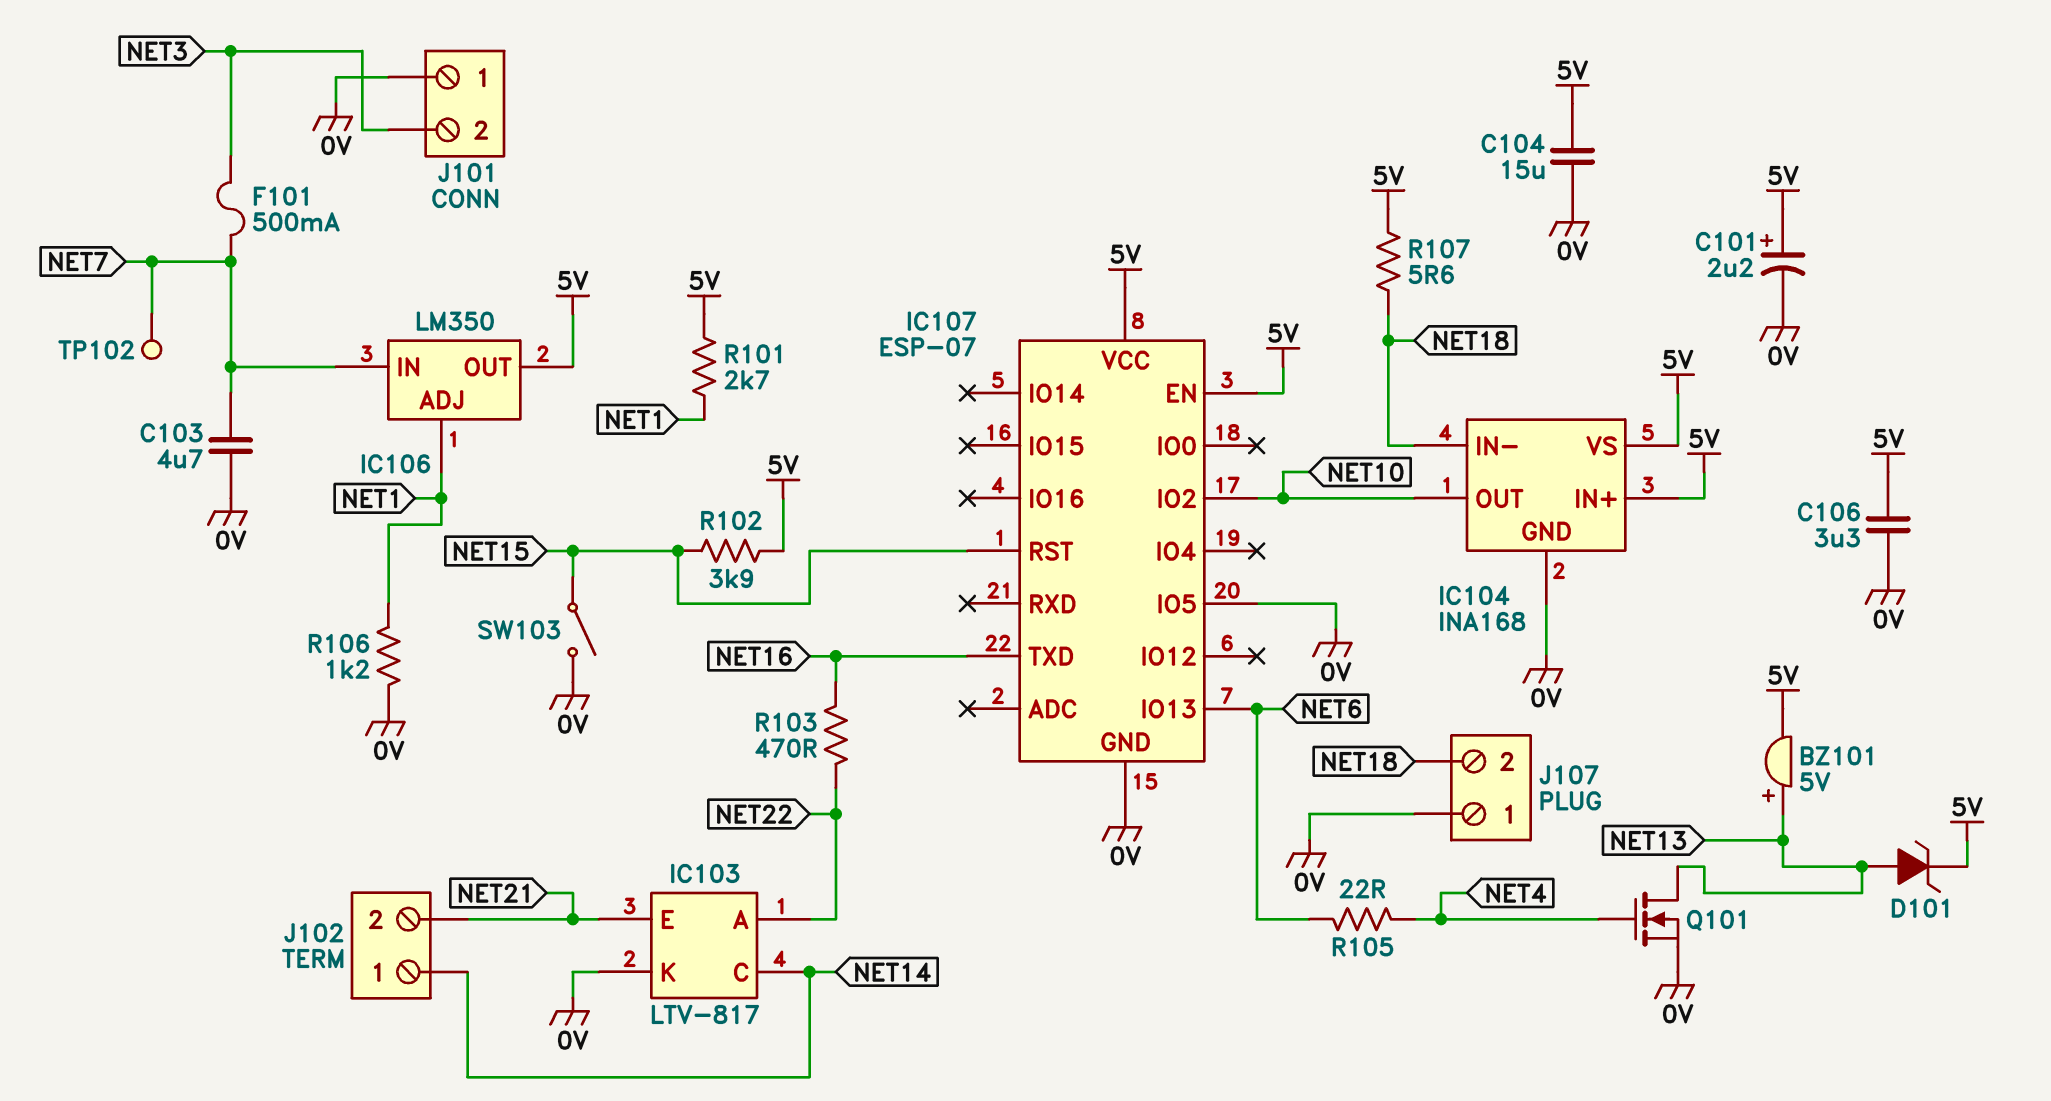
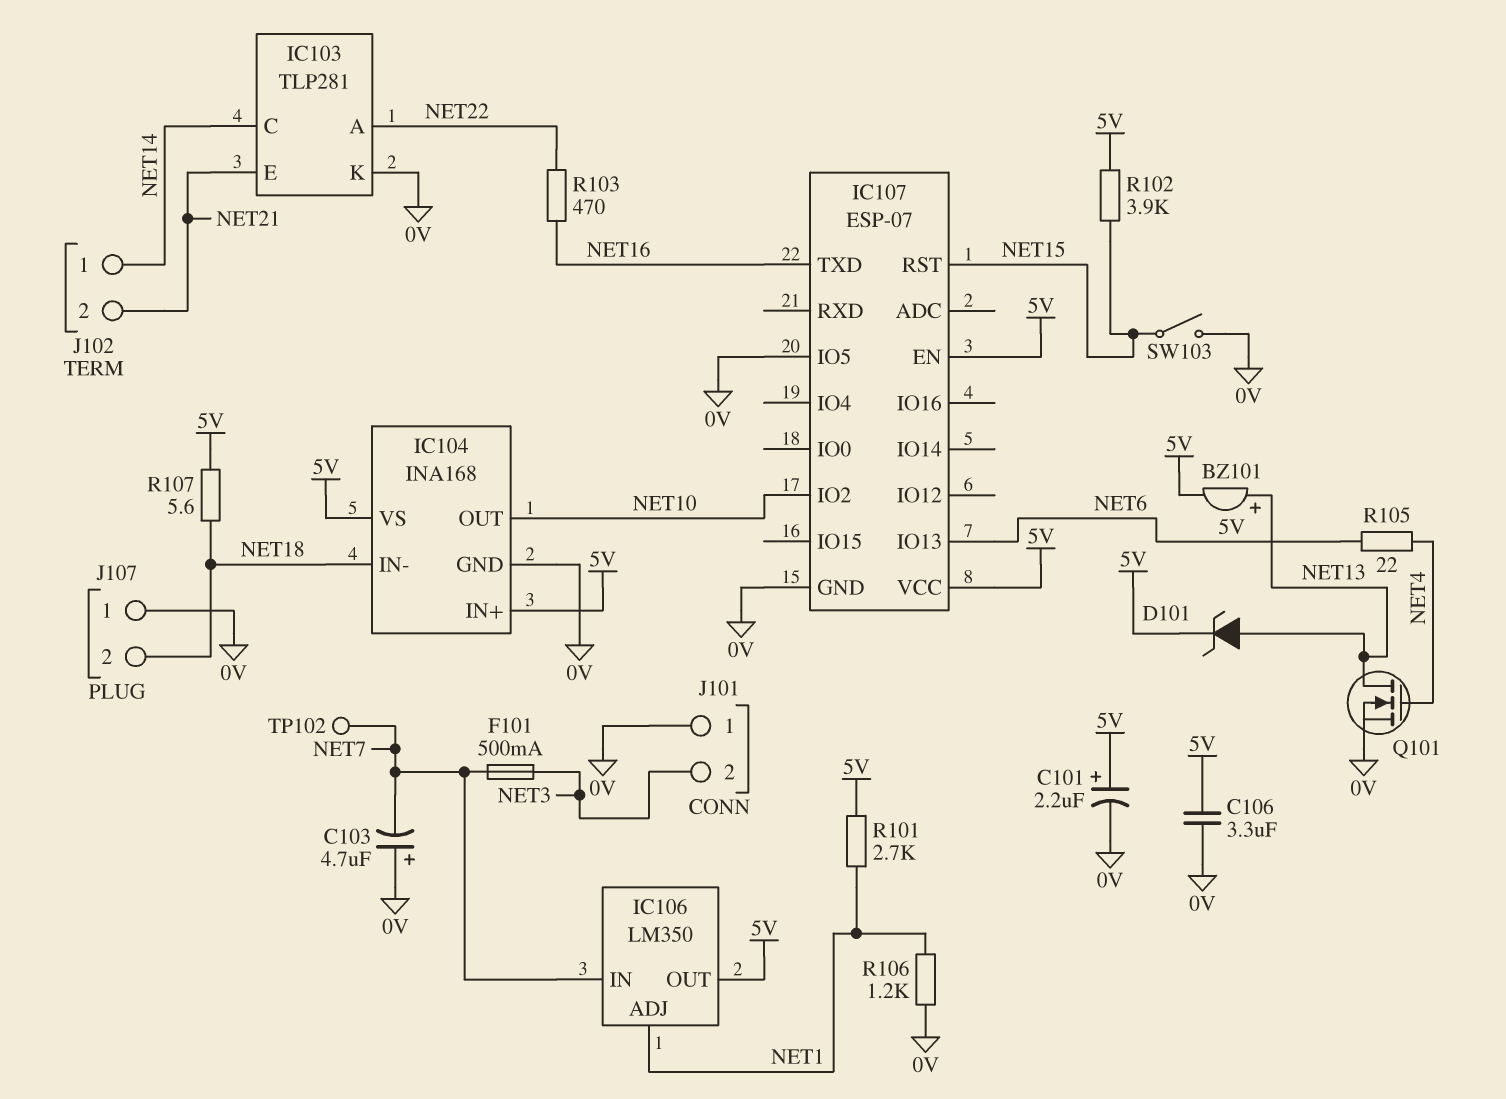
C103: 4.7uF (0V, NET7) -> 4.7uF (plus 0V, minus NET7)
C104: 15uF (0V, 5V) -> none
IC103: LTV-817 -> TLP281

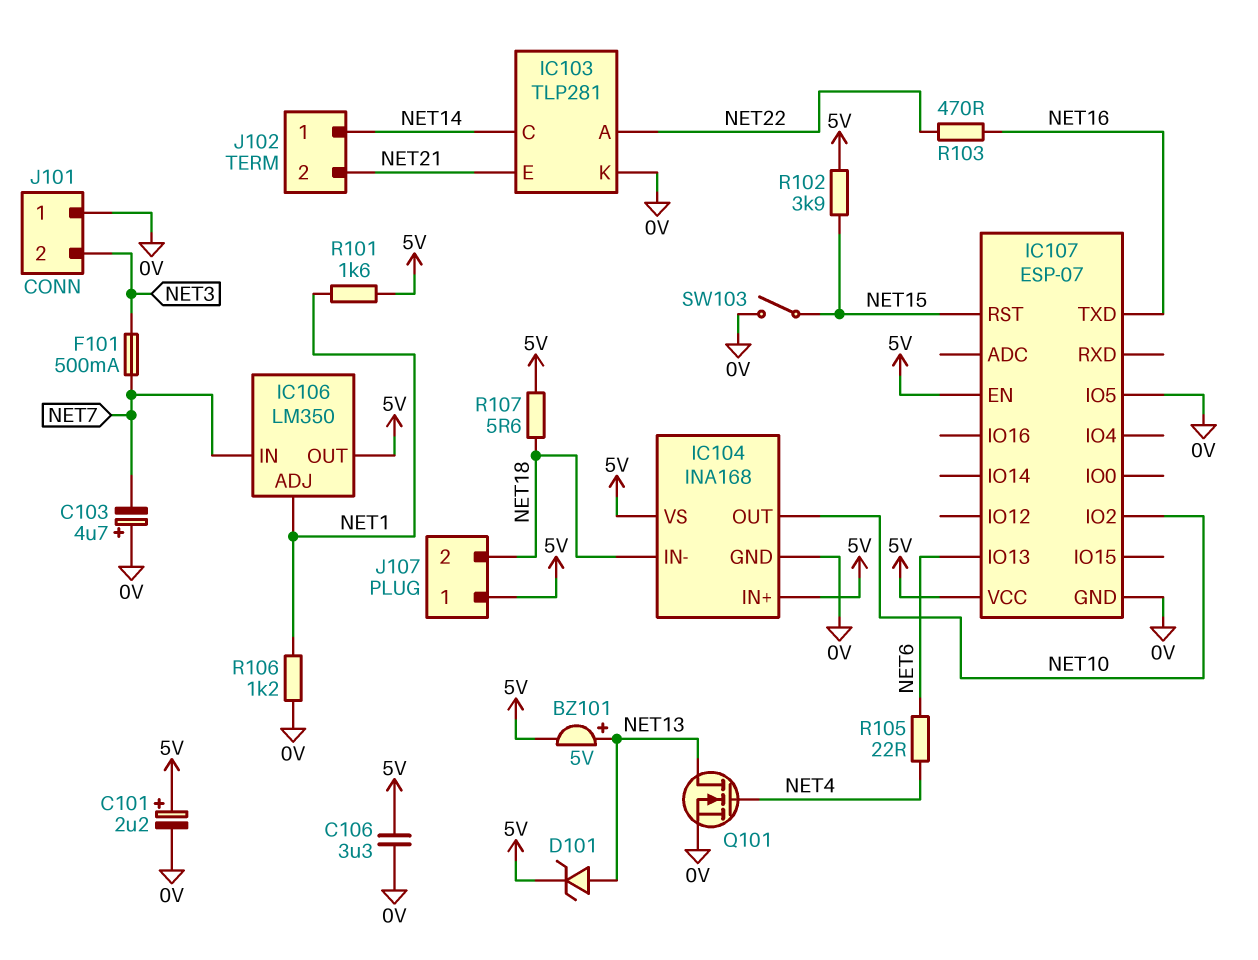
J107 pin 1: 0V -> 5V
R101: 2.7k (5V, NET1) -> 1.6k (5V, NET1)
TP102: test point (NET7) -> none

